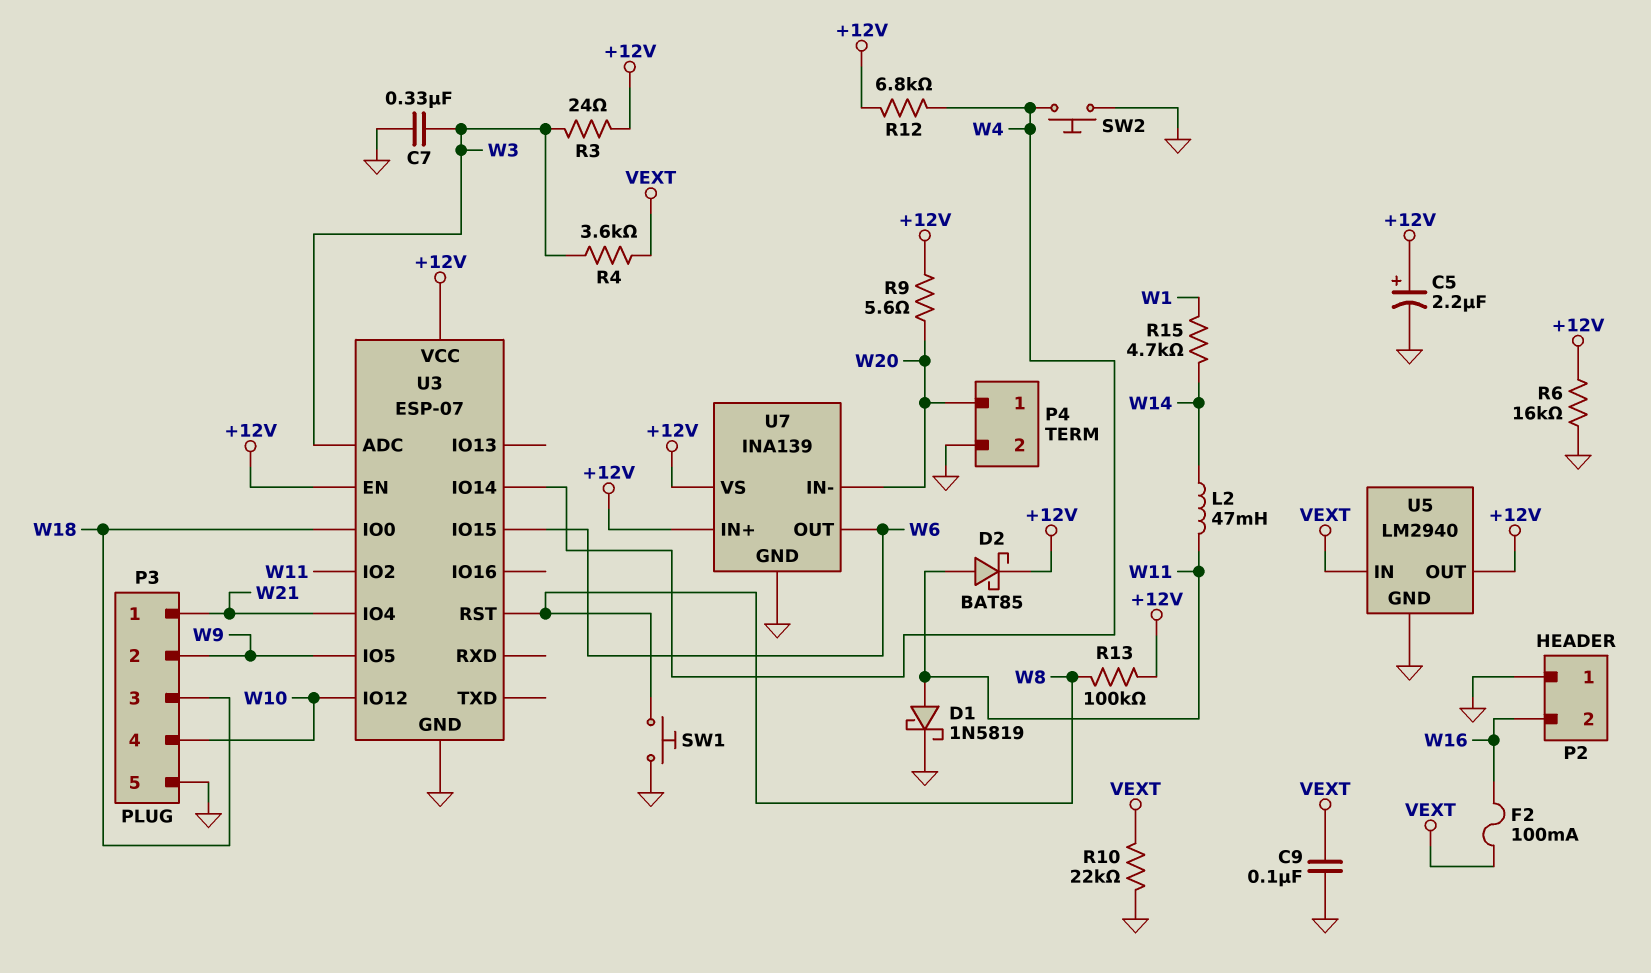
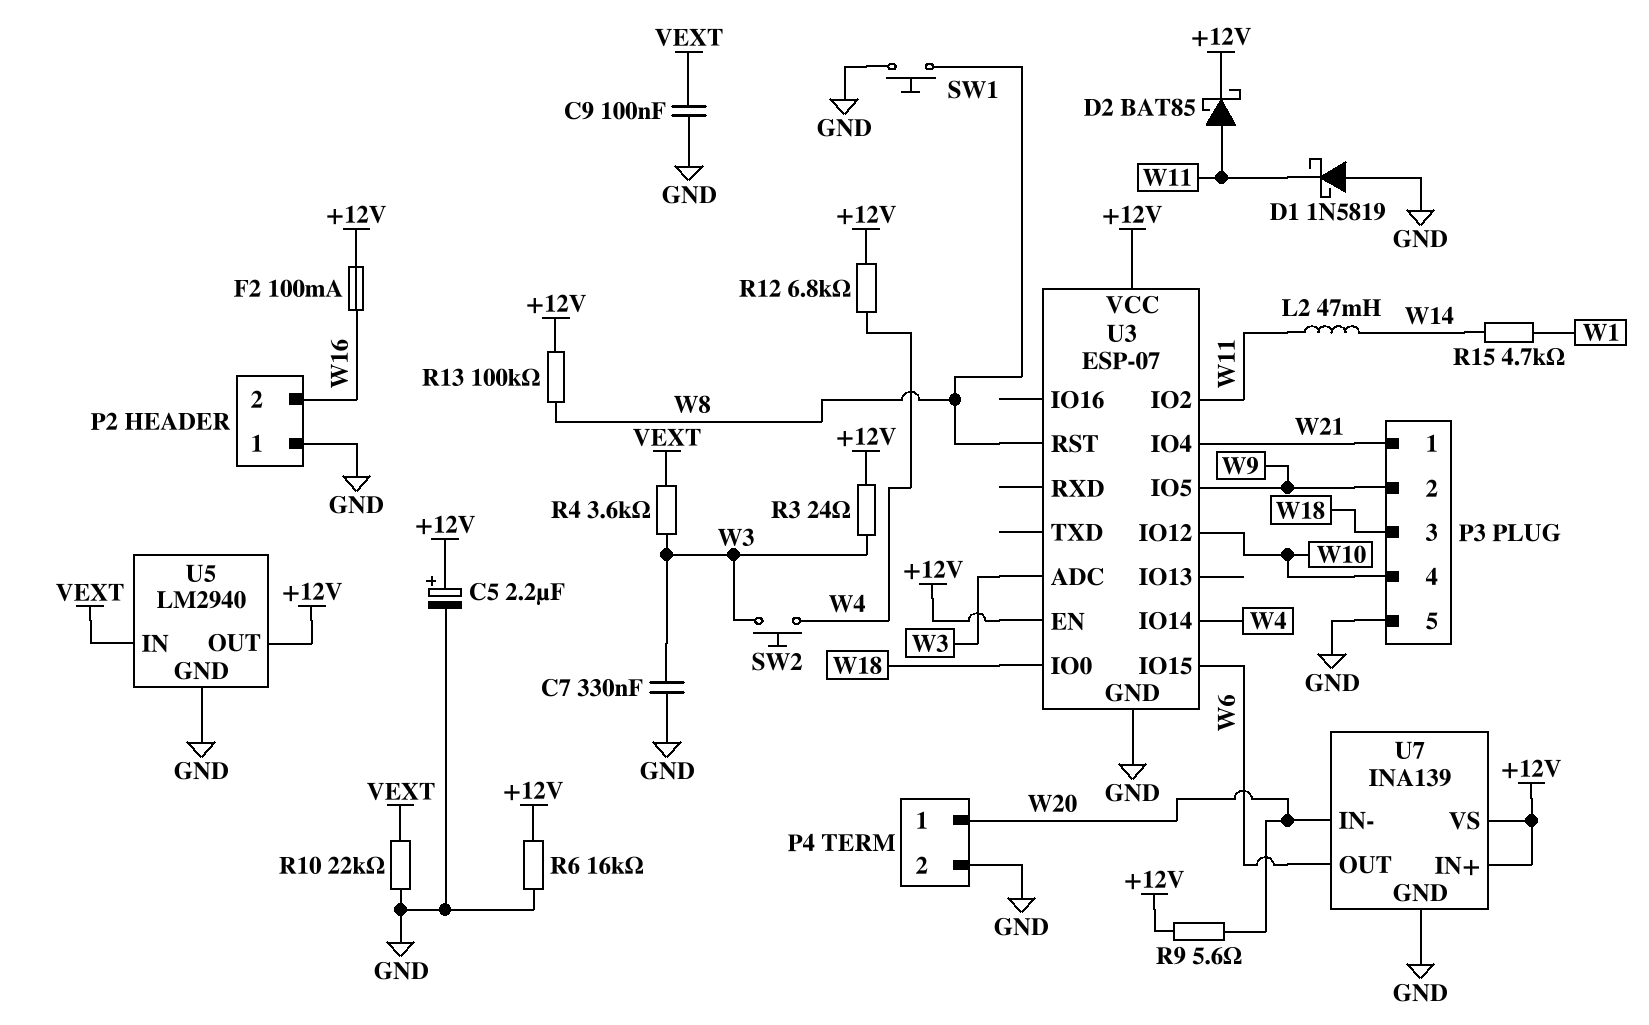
D1: schottky 1N5819 (A W11, K GND) -> schottky 1N5819 (A GND, K W11)
F2: 100mA (VEXT, W16) -> 100mA (+12V, W16)
SW2: button (GND, W4) -> button (W3, W4)

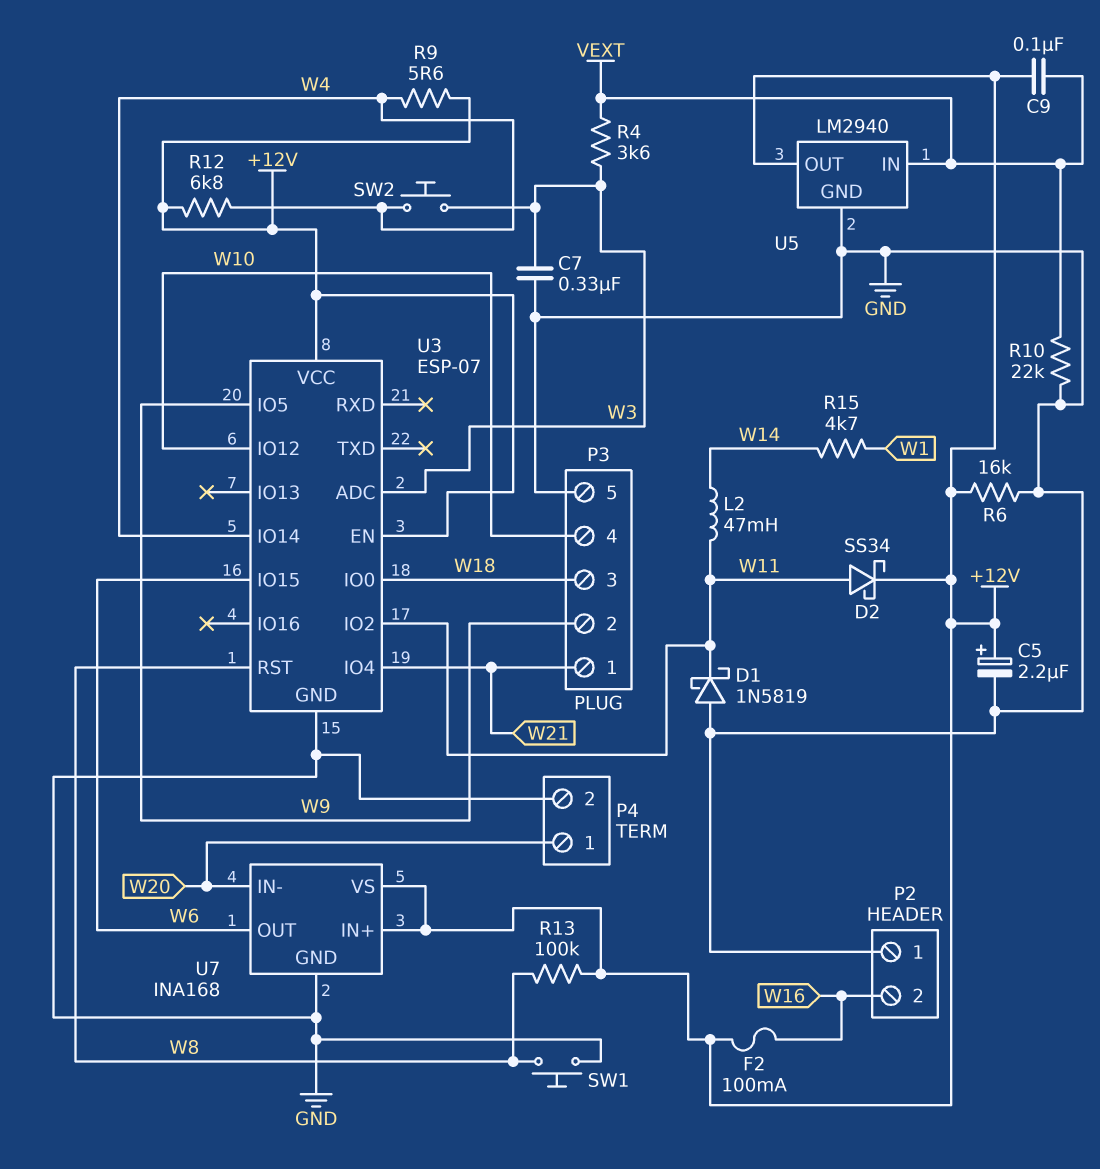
C9: 100nF (GND, VEXT) -> 100nF (+12V, VEXT)
D2: schottky BAT85 (A W11, K +12V) -> schottky SS34 (A W11, K +12V)
R3: 24 (+12V, W3) -> none
R9: 5.6 (+12V, W20) -> 5.6 (+12V, W4)
U7: INA139 -> INA168

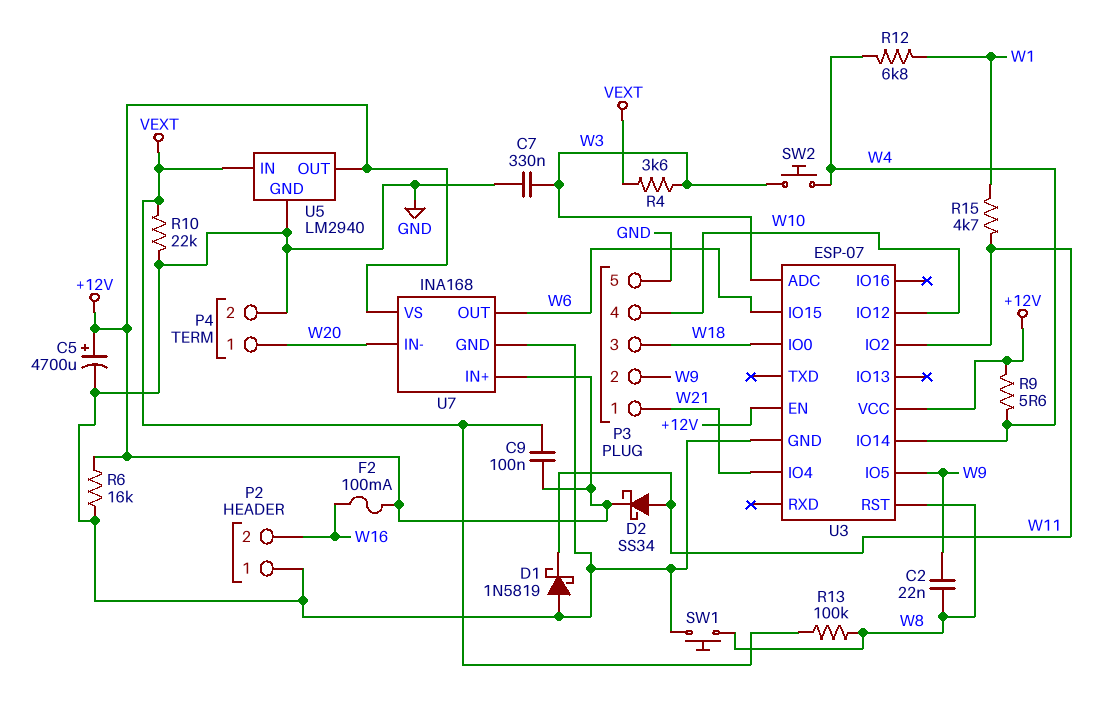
C2: none -> 22nF (W8, W9)
C5: 2.2uF (plus +12V, minus GND) -> 4700uF (plus +12V, minus GND)
L2: 47mH (W11, W14) -> none
R12: 6.8k (+12V, W4) -> 6.8k (W1, W4)
R13: 100k (+12V, W8) -> 100k (VEXT, W8)
R15: 4.7k (W1, W14) -> 4.7k (W1, W11)

